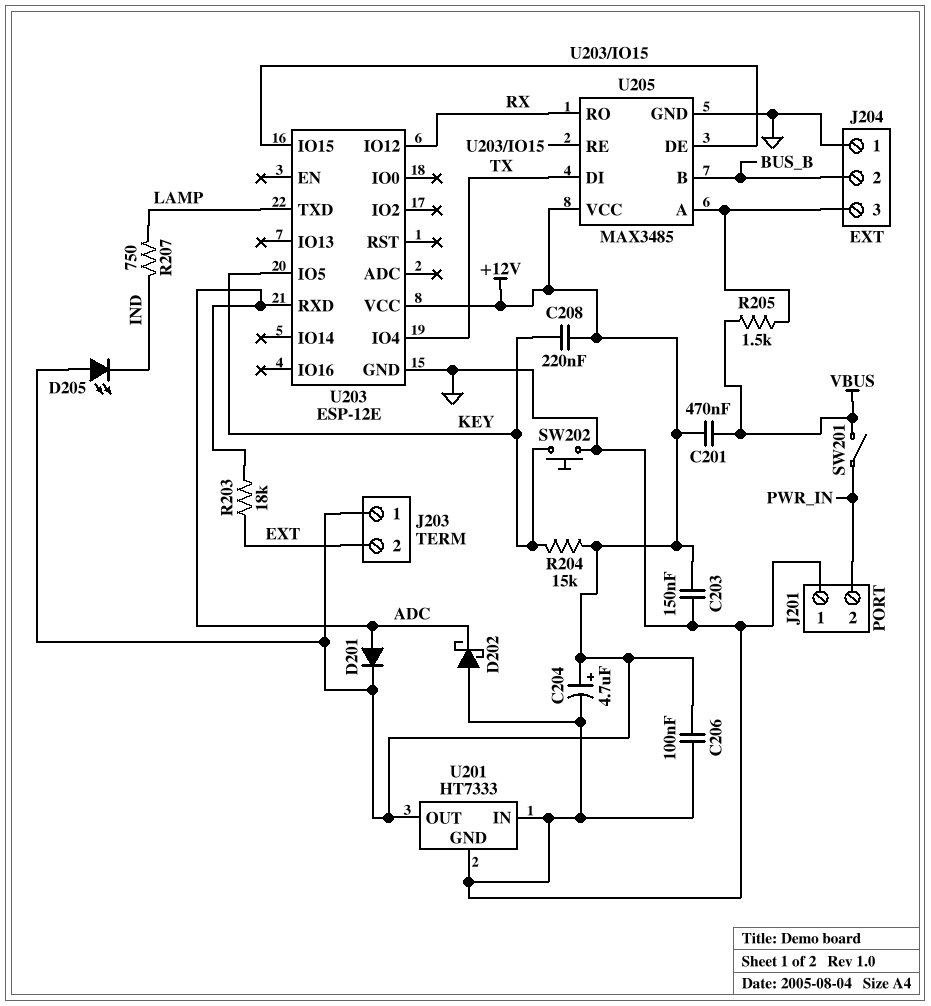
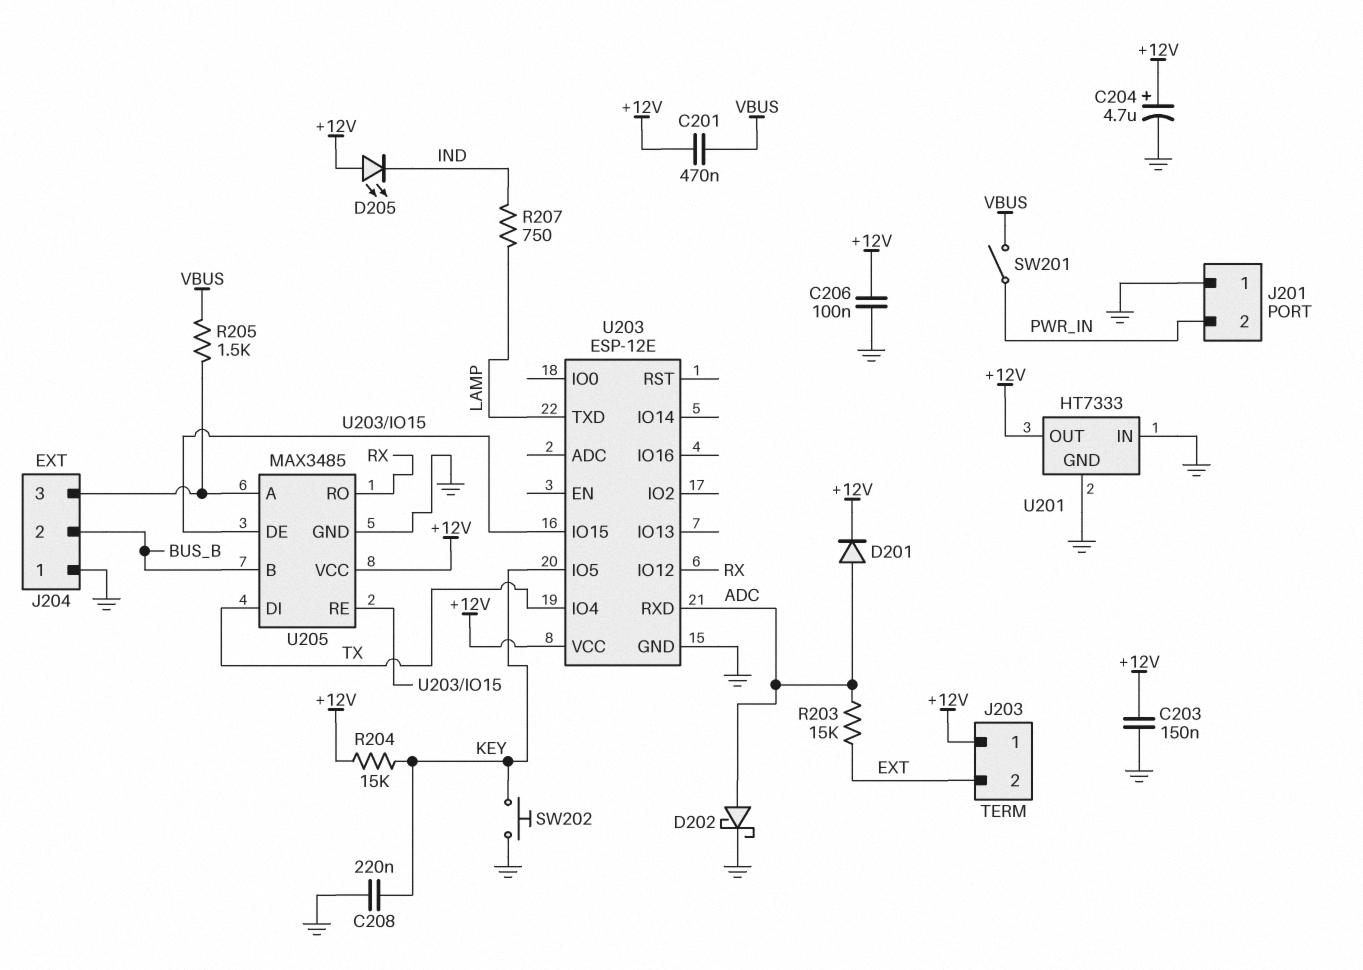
C208: 220nF (+12V, KEY) -> 220nF (GND, KEY)
D202: schottky (A GND, K ADC) -> schottky (A ADC, K GND)
R203: 18k (ADC, EXT) -> 15k (ADC, EXT)

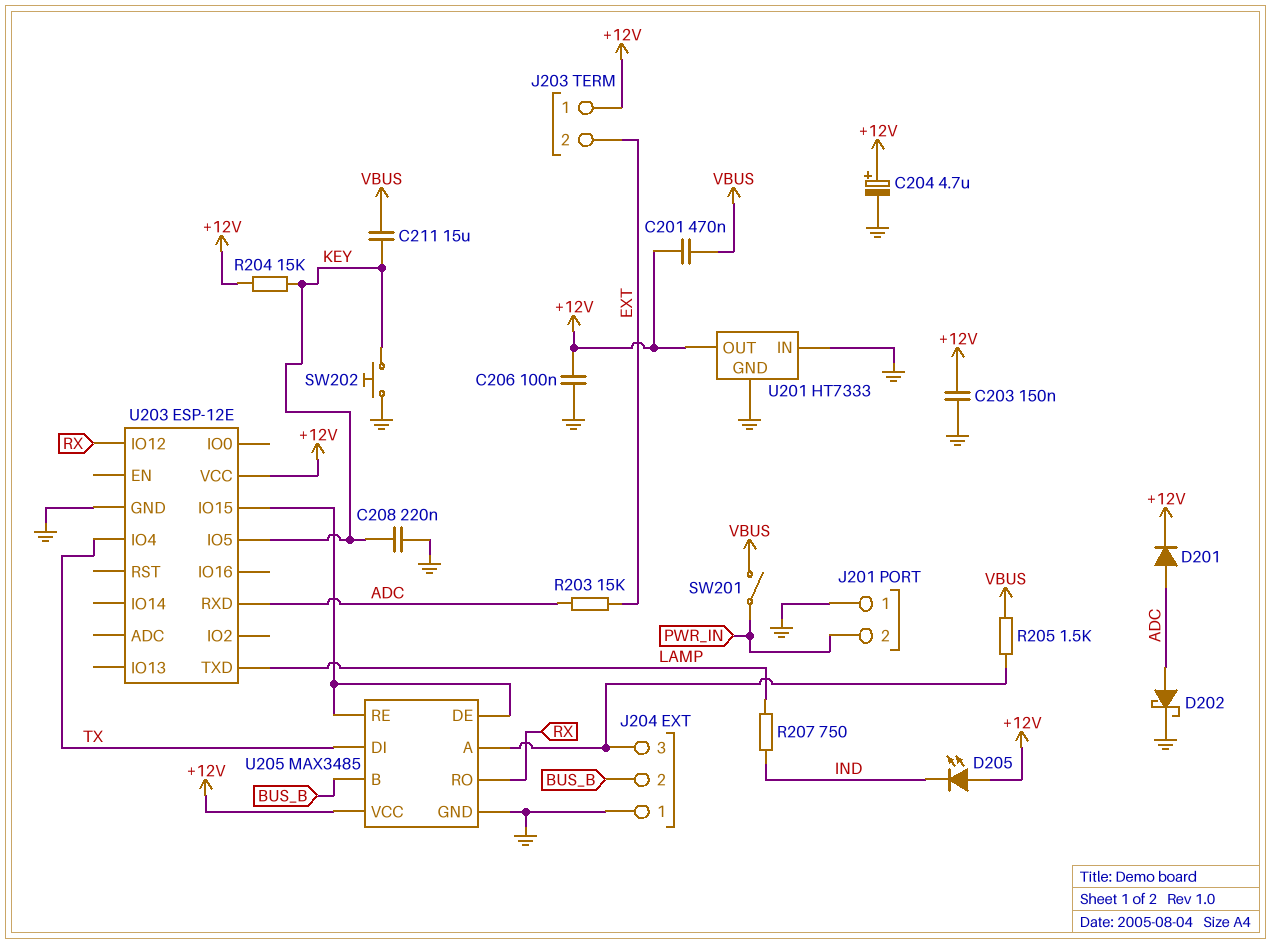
C211: none -> 15uF (KEY, VBUS)

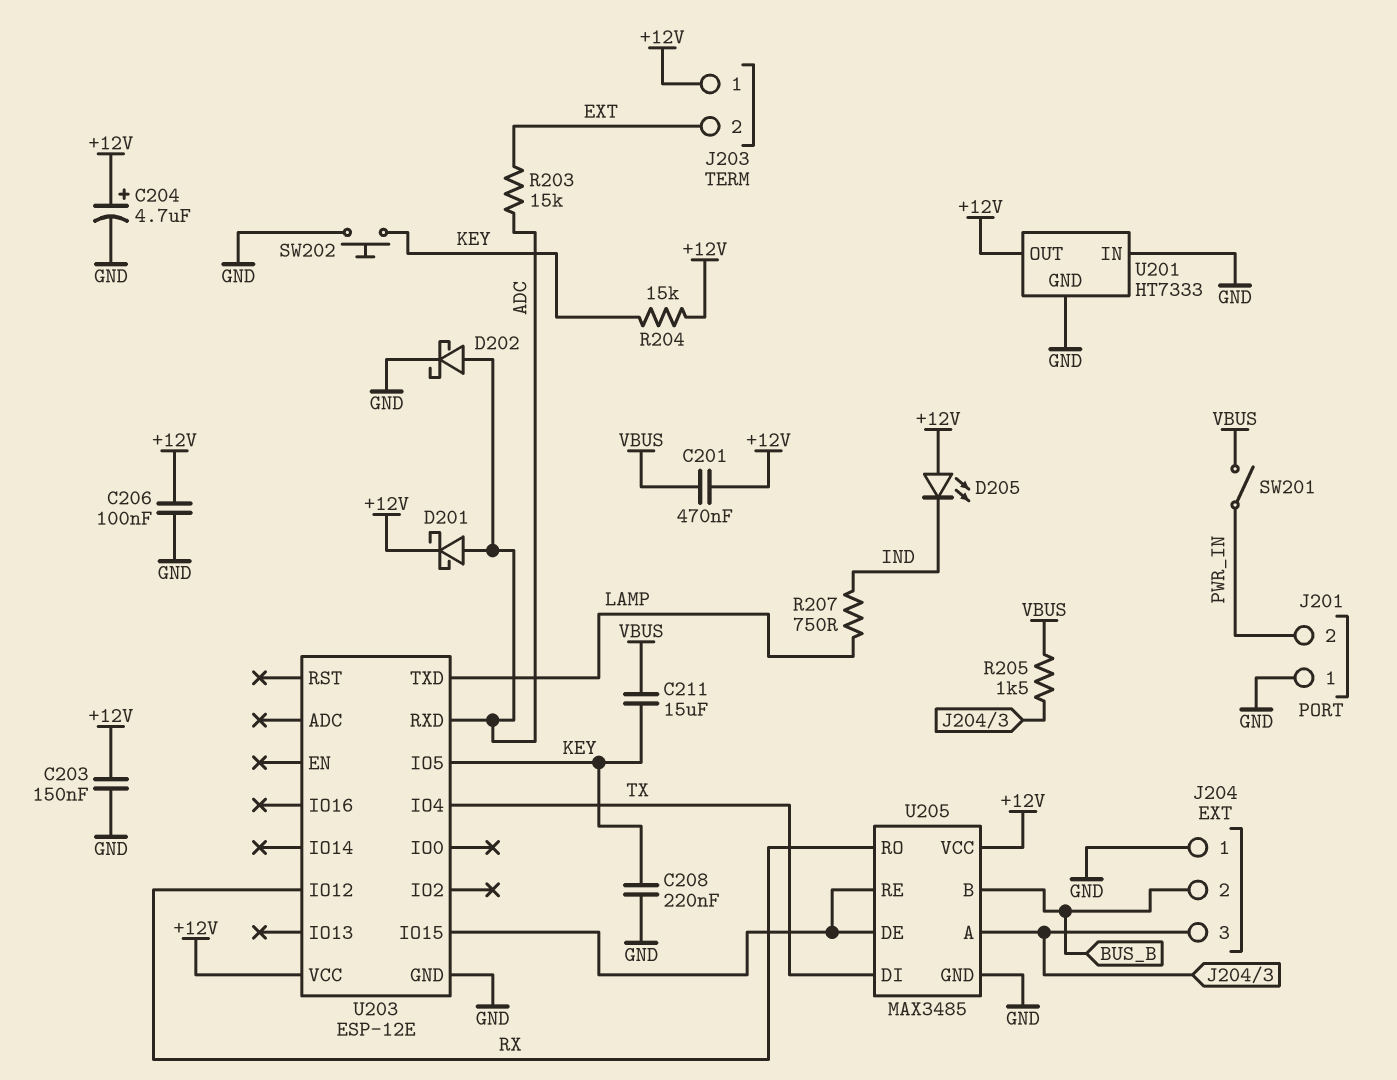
D201: diode (A ADC, K +12V) -> schottky (A ADC, K +12V)

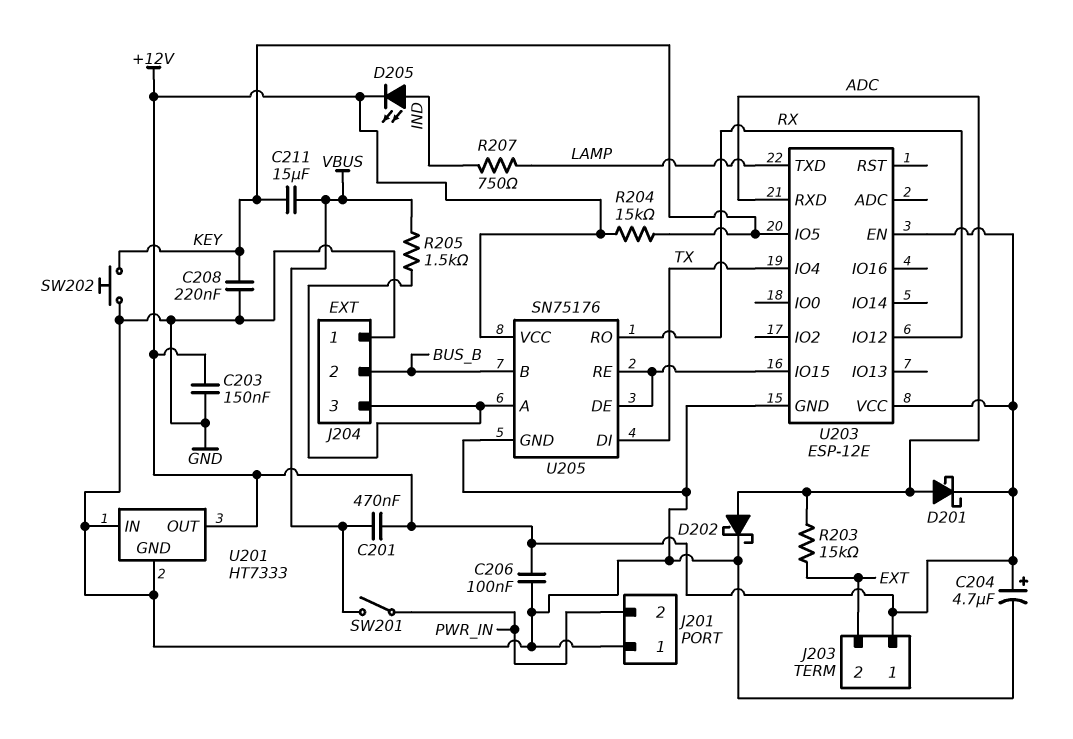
D205: LED (A +12V, K IND) -> LED (A IND, K +12V)
U203 pin EN: none -> +12V
U205: MAX3485 -> SN75176

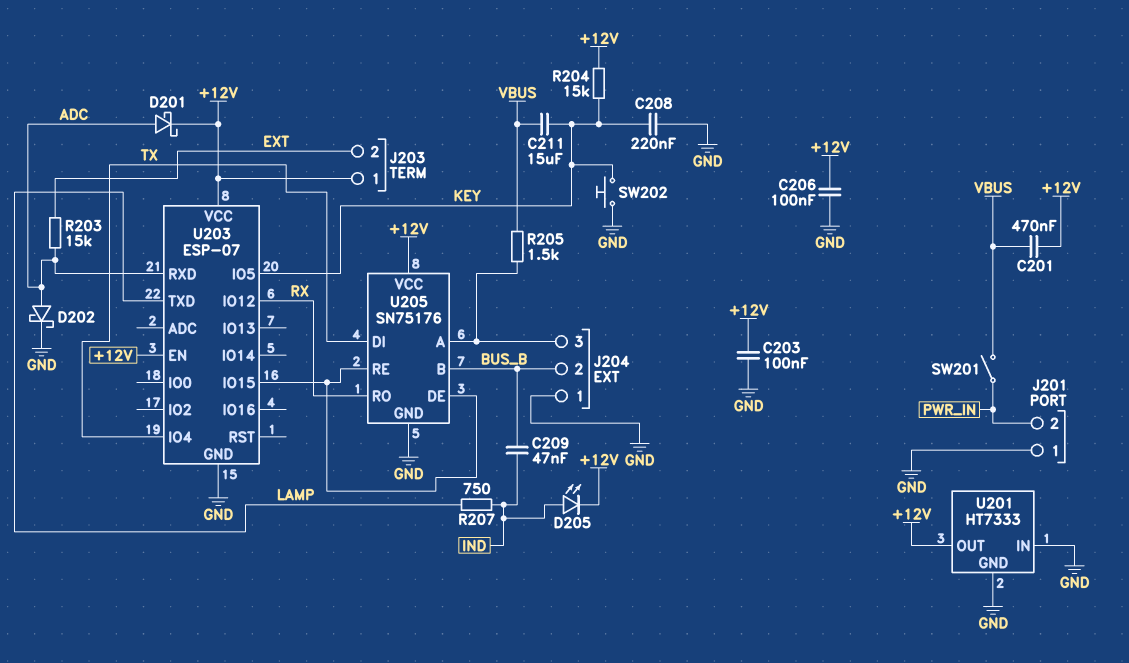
C203: 150nF (+12V, GND) -> 100nF (+12V, GND)
C204: 4.7uF (plus +12V, minus GND) -> none
C209: none -> 47nF (BUS_B, IND)
U203: ESP-12E -> ESP-07

